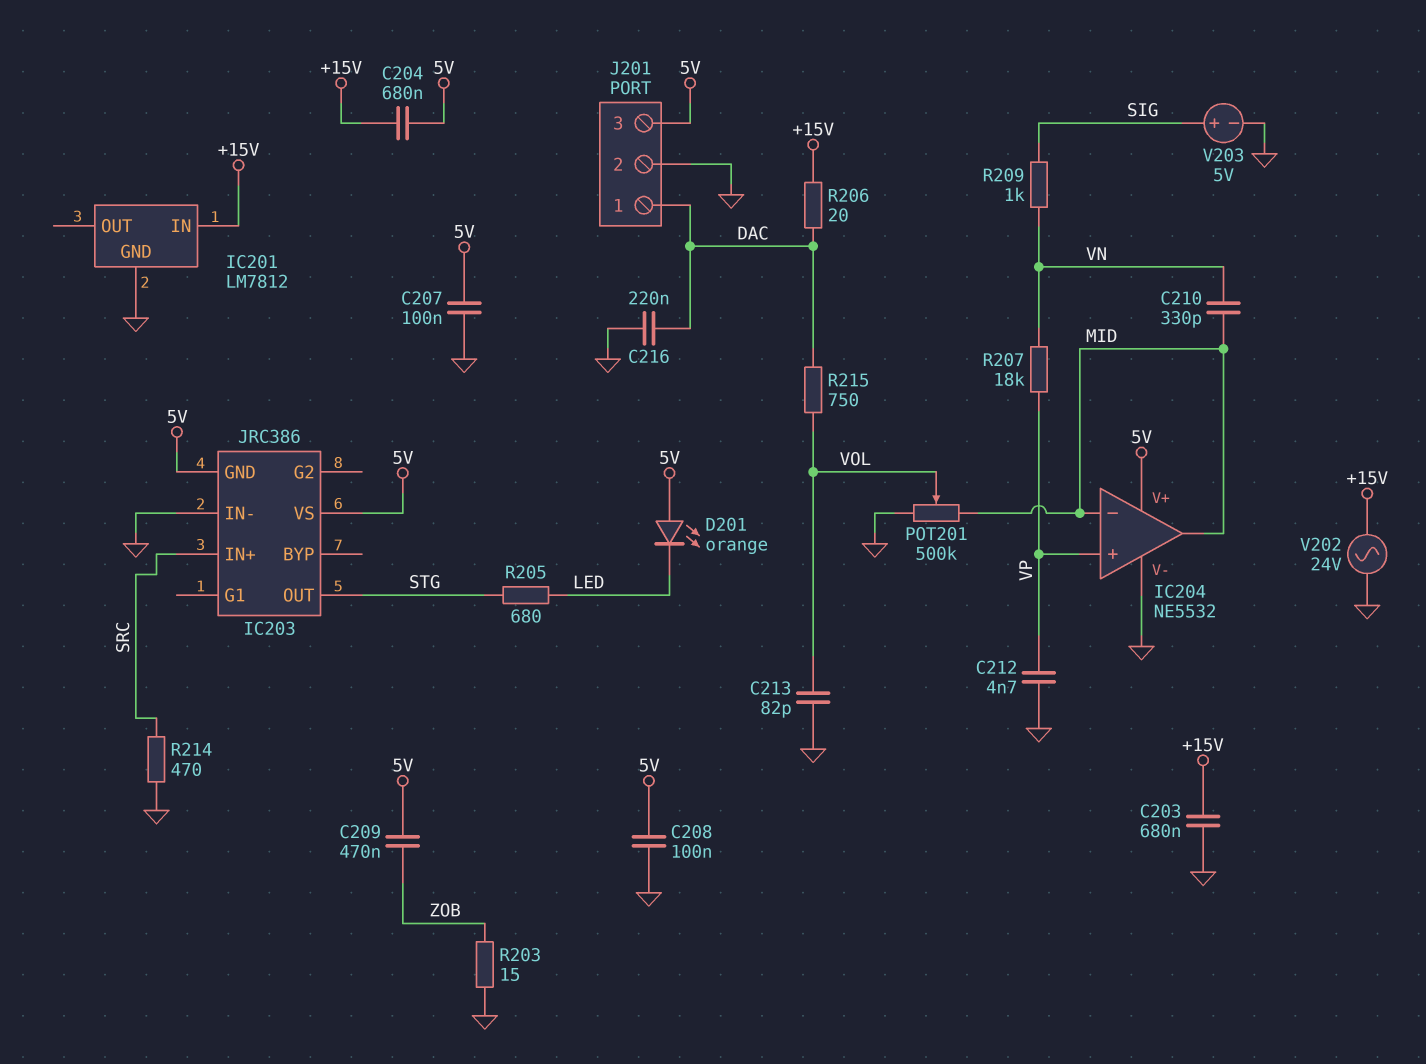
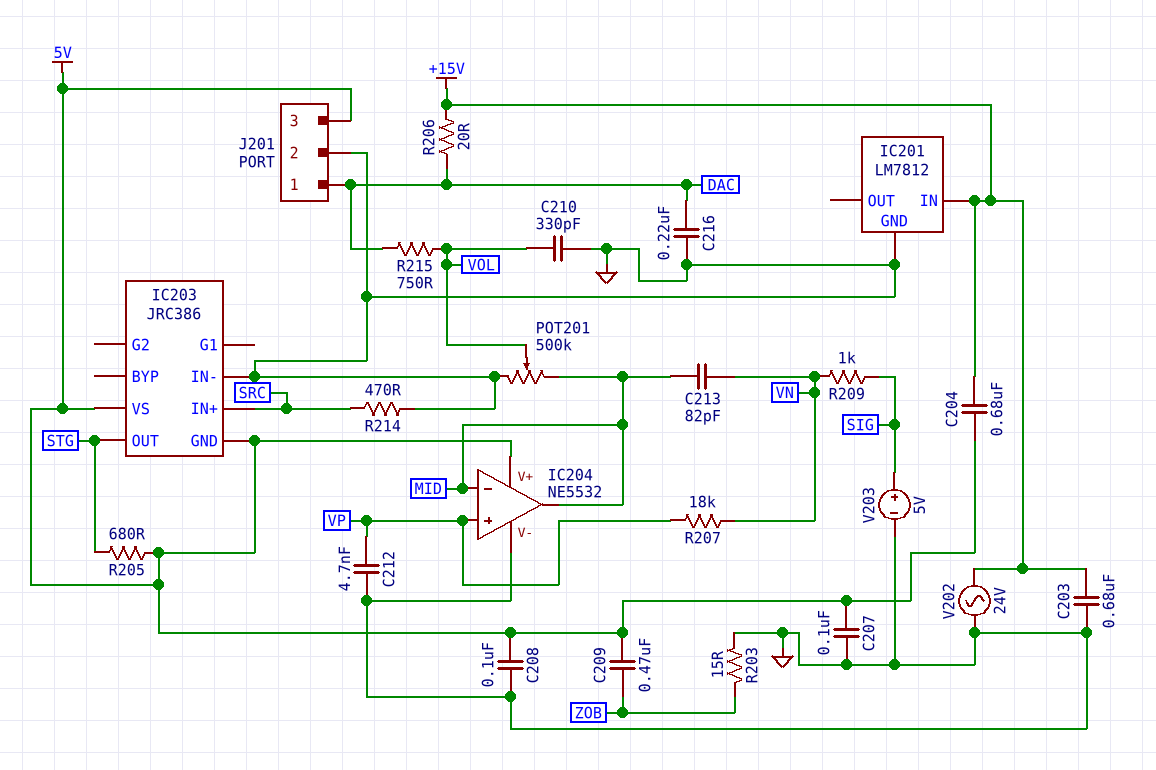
C210: 330pF (MID, VN) -> 330pF (GND, VOL)
C213: 82pF (GND, VOL) -> 82pF (MID, VN)
D201: LED orange (A 5V, K LED) -> none
R205: 680 (LED, STG) -> 680 (5V, STG)

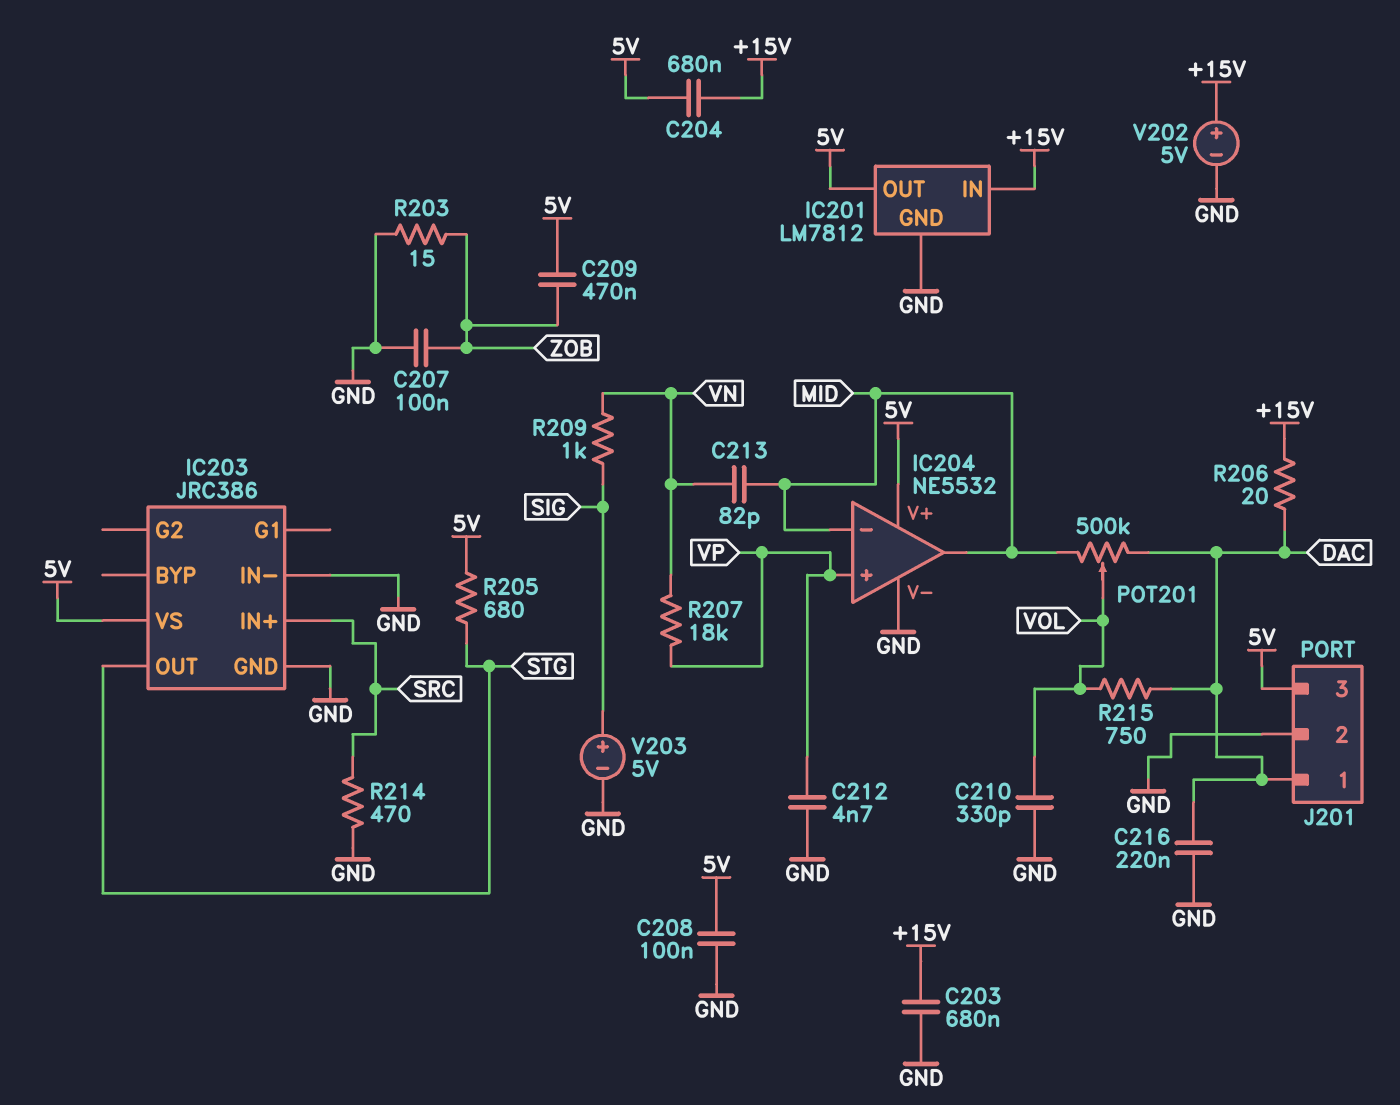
C207: 100nF (5V, GND) -> 100nF (GND, ZOB)
IC201 pin OUT: none -> 5V
IC203 pin GND: 5V -> GND
POT201: 500k (GND, MID, wiper VOL) -> 500k (DAC, MID, wiper VOL)
V202: AC 24V (+15V, GND) -> 5V (plus +15V, minus GND)

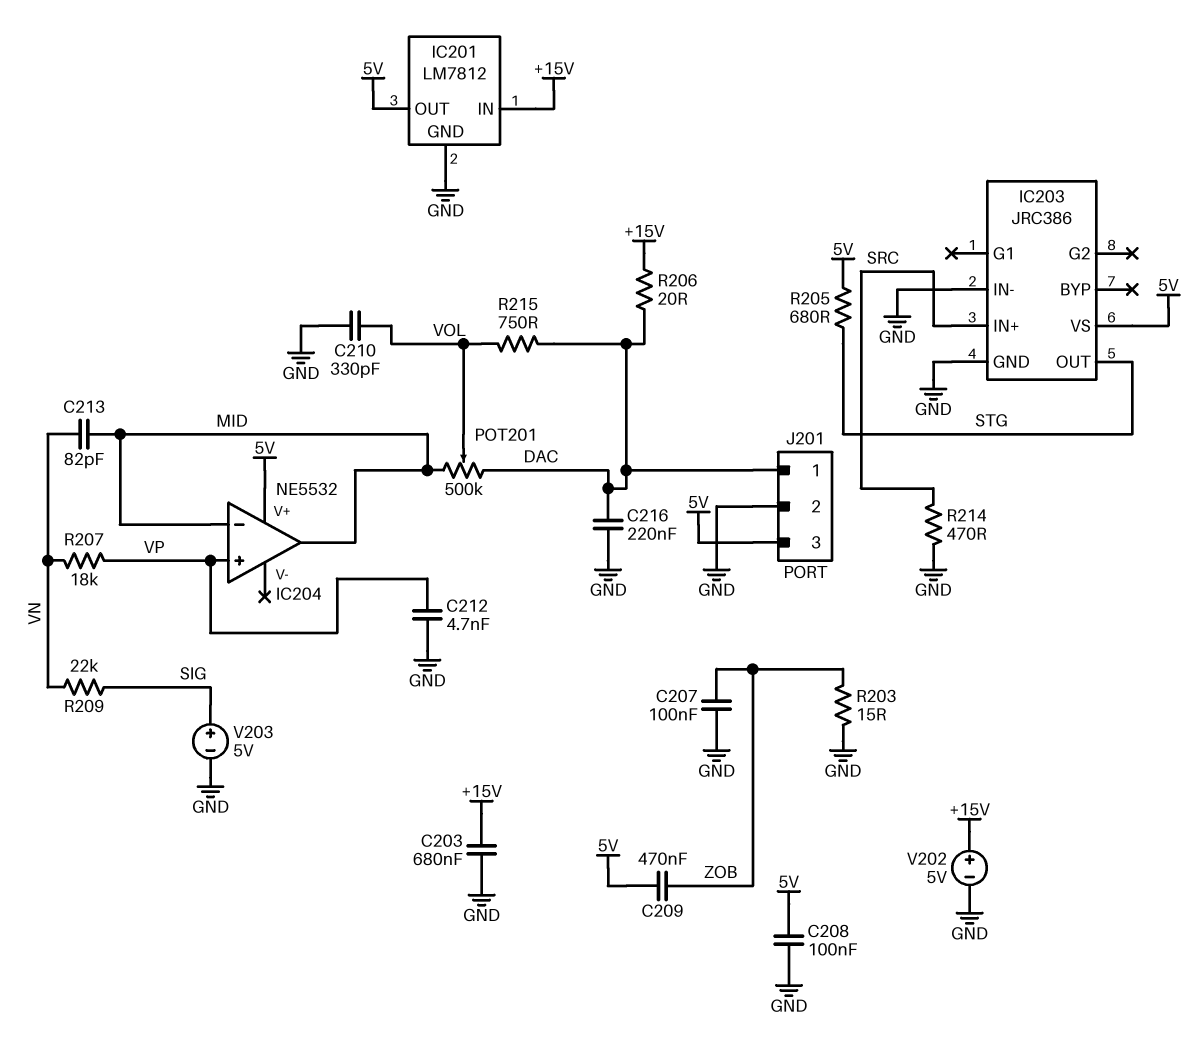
C204: 680nF (+15V, 5V) -> none
IC204 pin V-: GND -> none
R209: 1k (SIG, VN) -> 22k (SIG, VN)

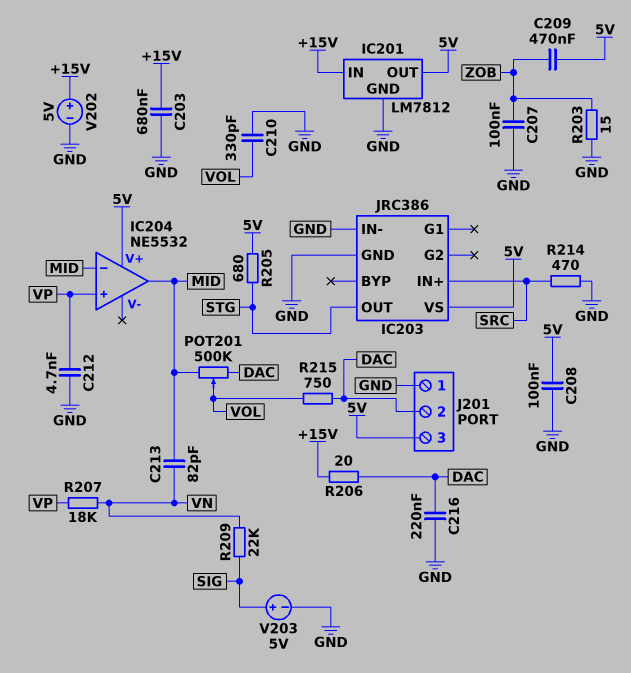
J201 pin 1: DAC -> GND
J201 pin 2: GND -> DAC

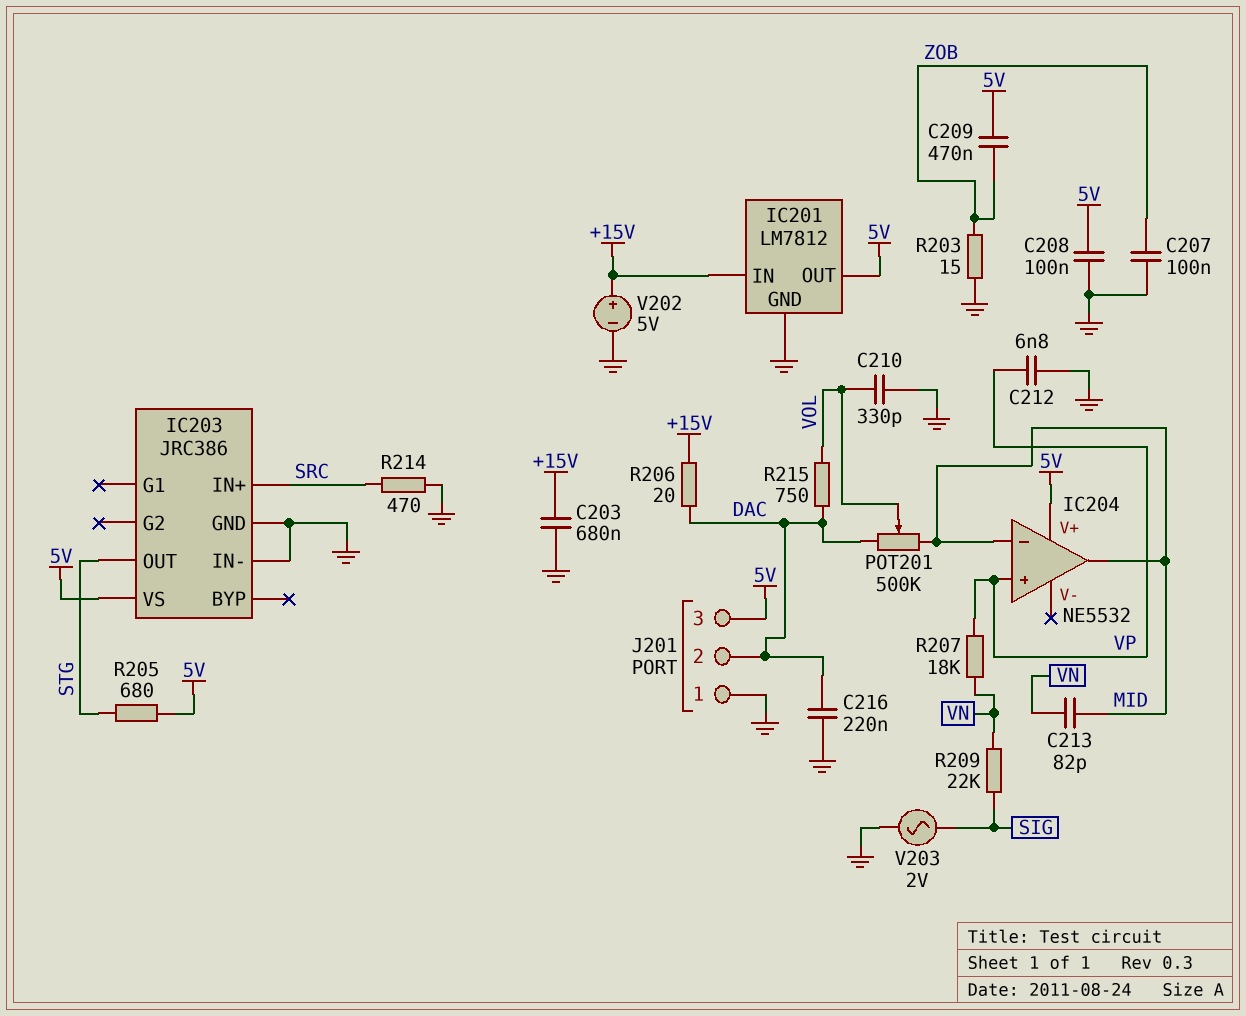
C212: 4.7nF (GND, VP) -> 6.8nF (GND, VP)
V203: 5V (plus SIG, minus GND) -> AC 2V (GND, SIG)

